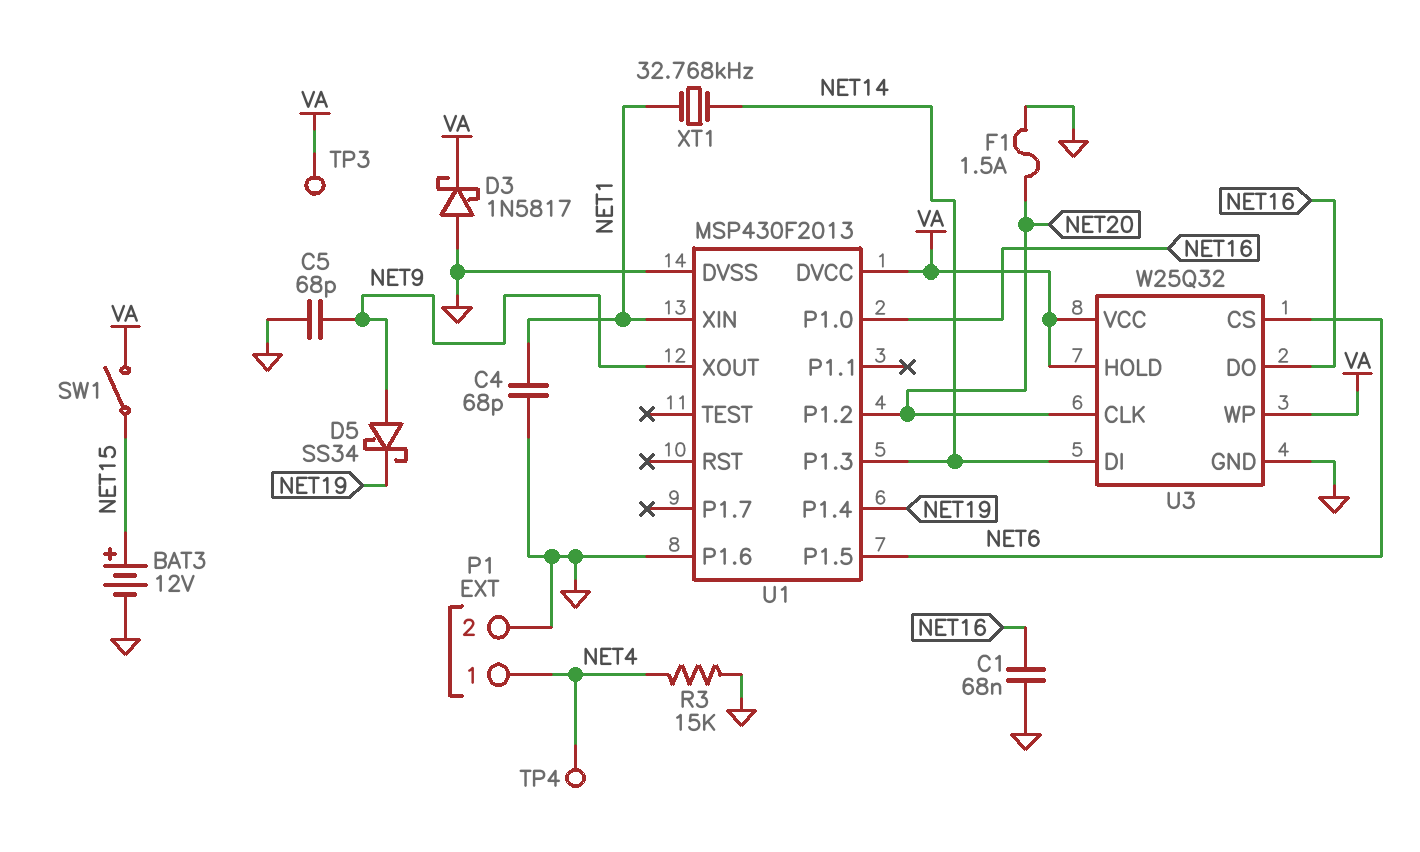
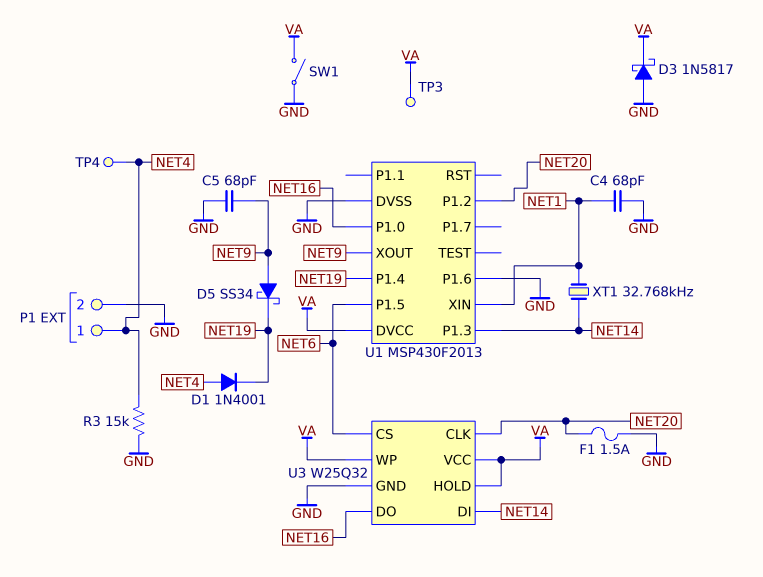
BAT3: 12V (plus NET15, minus GND) -> none
C1: 68nF (GND, NET16) -> none
D1: none -> diode 1N4001 (A NET4, K NET19)
SW1: switch (NET15, VA) -> switch (GND, VA)

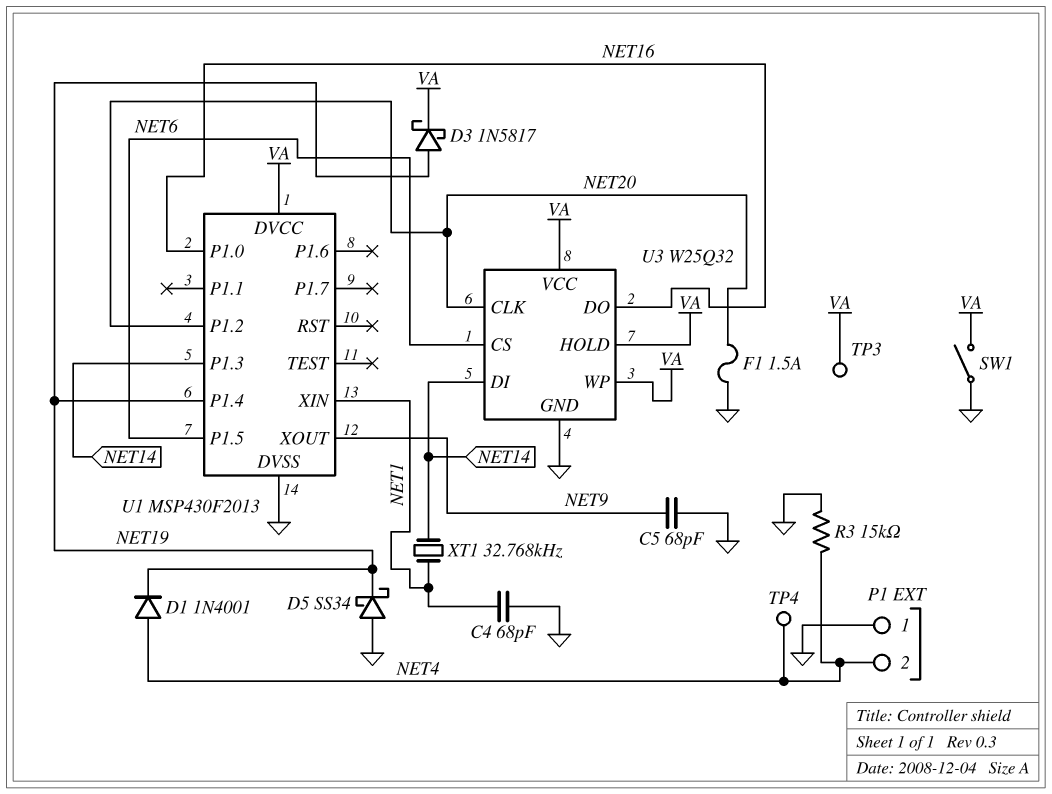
D3: schottky 1N5817 (A GND, K VA) -> schottky 1N5817 (A NET19, K VA)
D5: schottky SS34 (A NET9, K NET19) -> schottky SS34 (A GND, K NET19)
P1 pin 1: NET4 -> GND
P1 pin 2: GND -> NET4
U1 pin P1.6: GND -> none

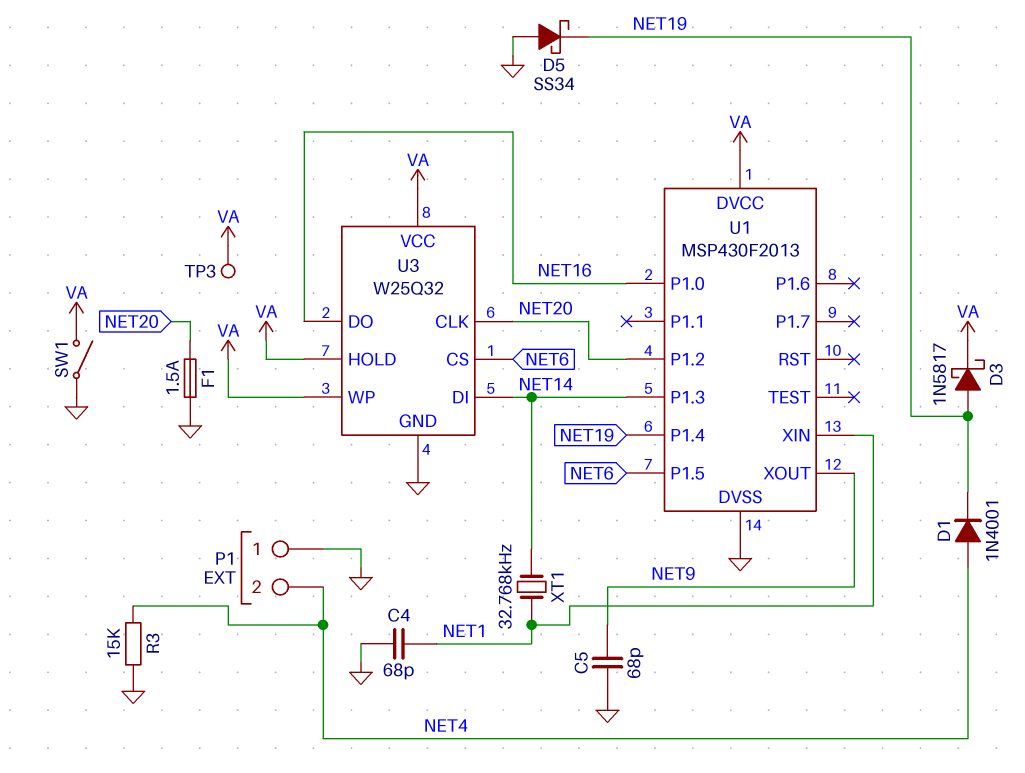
TP4: test point (NET4) -> none

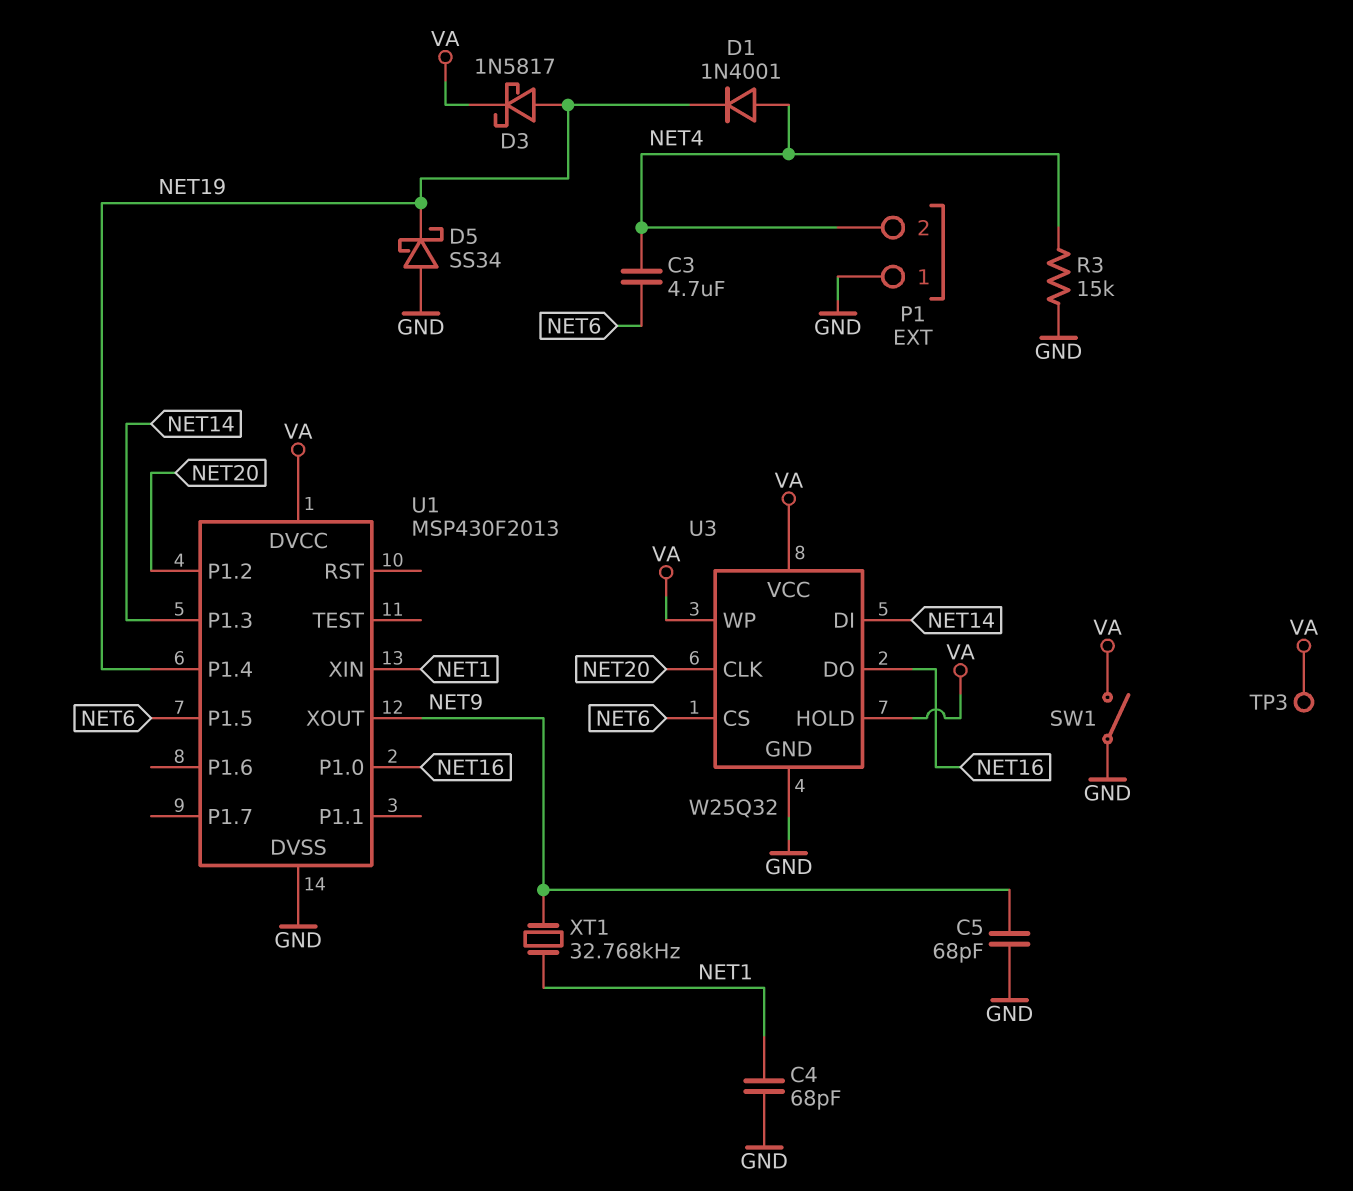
C3: none -> 4.7uF (NET4, NET6)
F1: 1.5A (GND, NET20) -> none
XT1: 32.768kHz (NET1, NET14) -> 32.768kHz (NET1, NET9)

